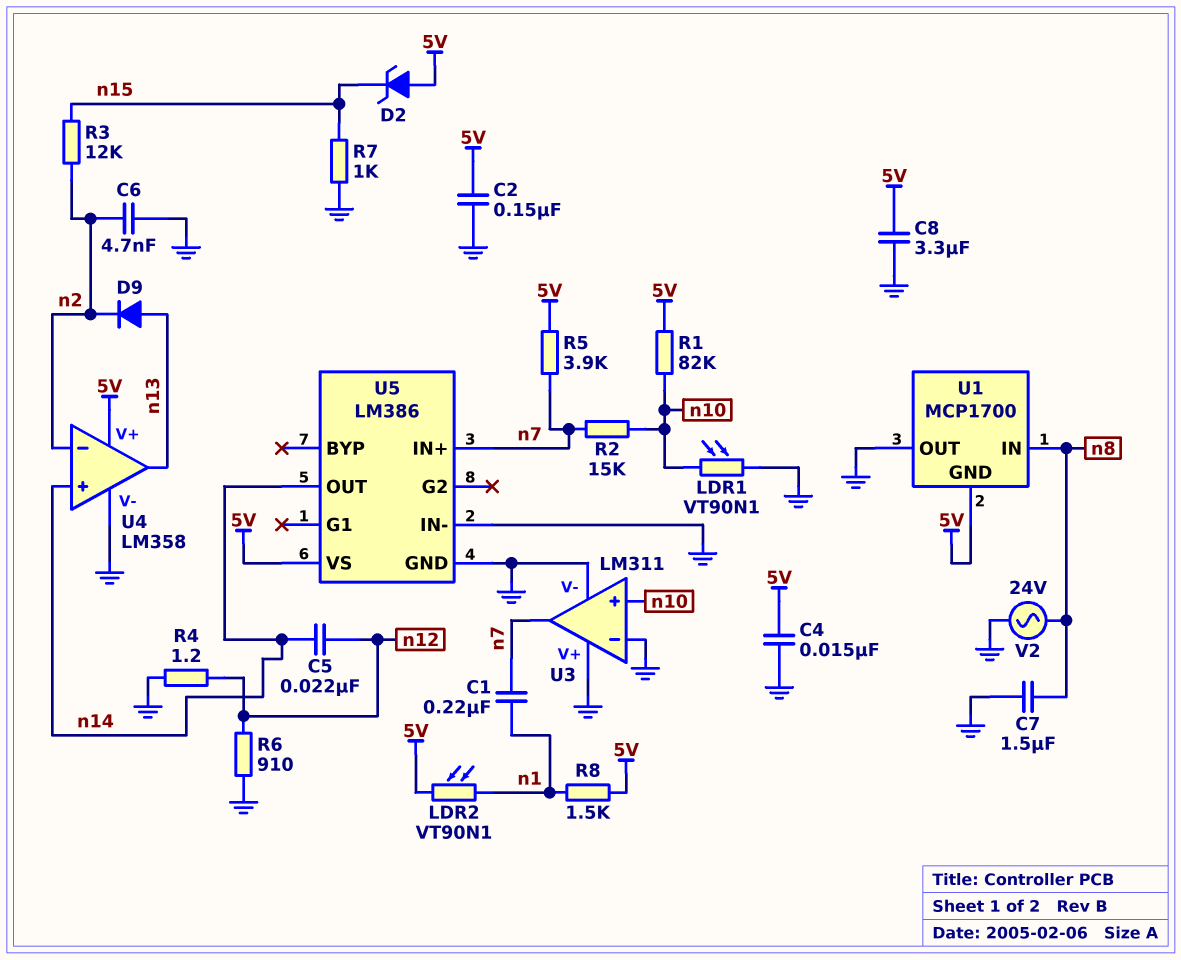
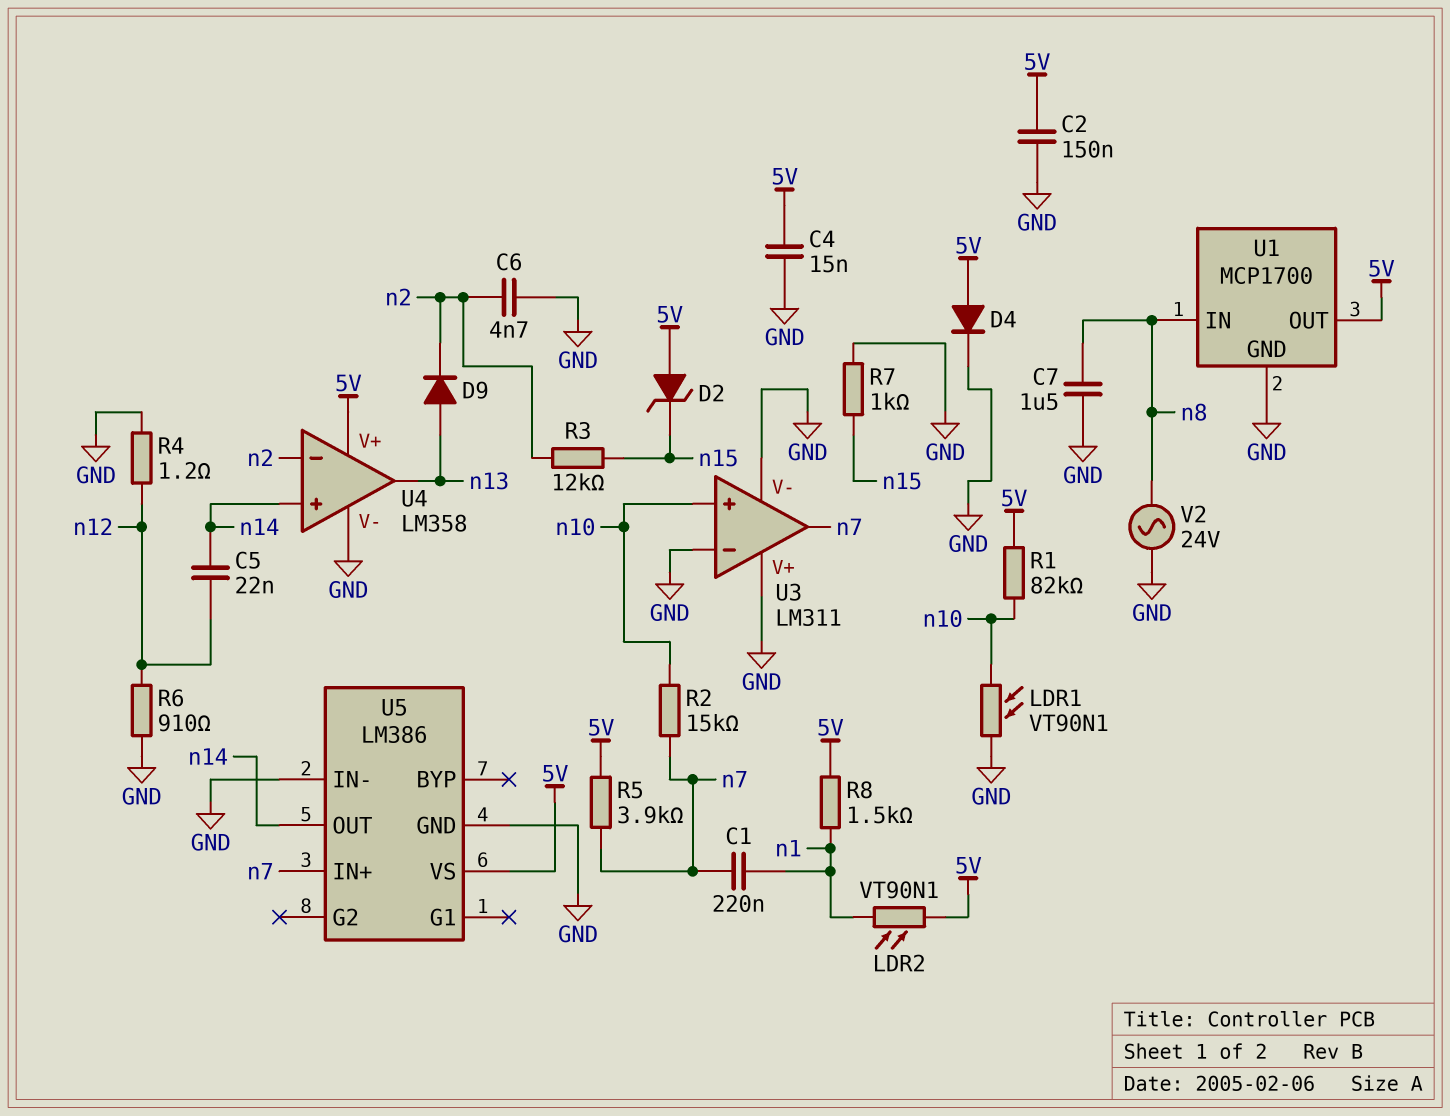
C8: 3.3uF (5V, GND) -> none
D4: none -> diode (A 5V, K GND)
U1 pin GND: 5V -> GND
U1 pin OUT: GND -> 5V

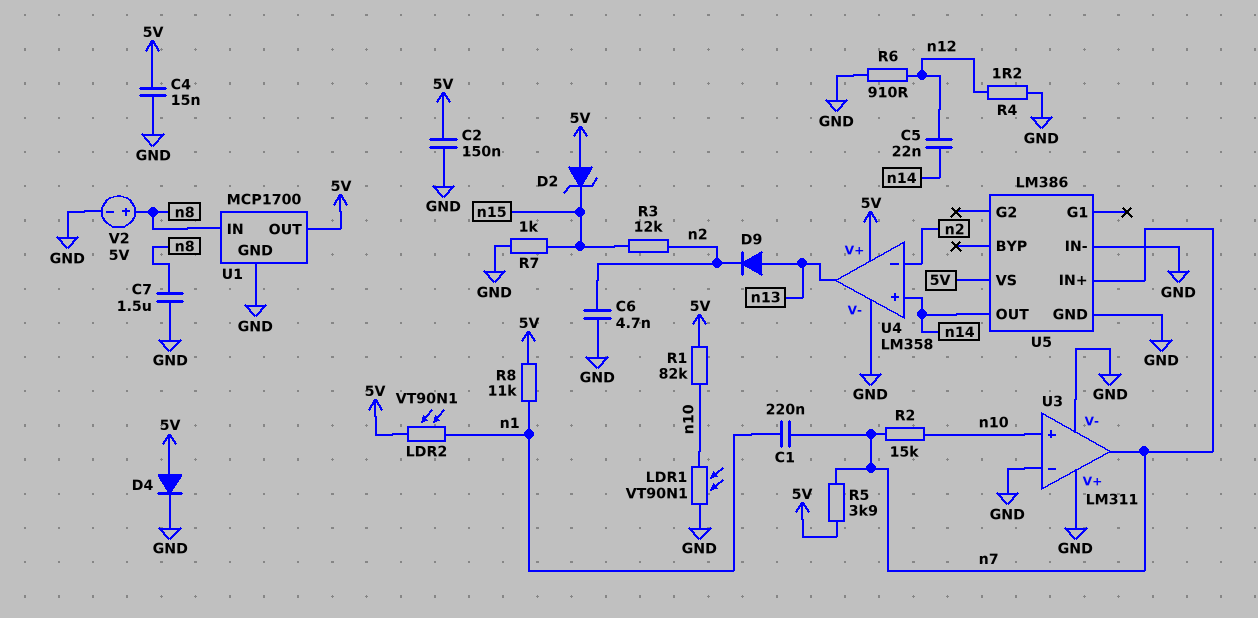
R8: 1.5k (5V, n1) -> 11k (5V, n1)
V2: AC 24V (GND, n8) -> 5V (plus n8, minus GND)

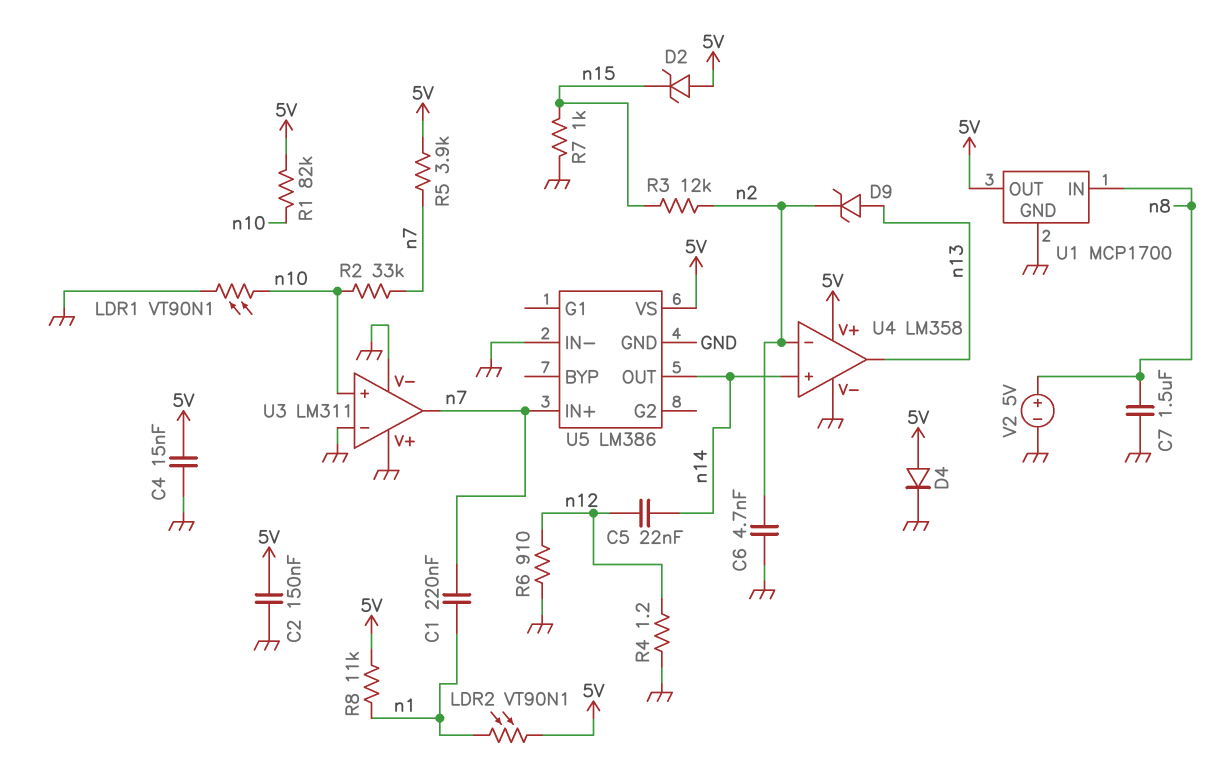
D9: diode (A n13, K n2) -> zener (A n13, K n2)
R2: 15k (n7, n10) -> 33k (n7, n10)

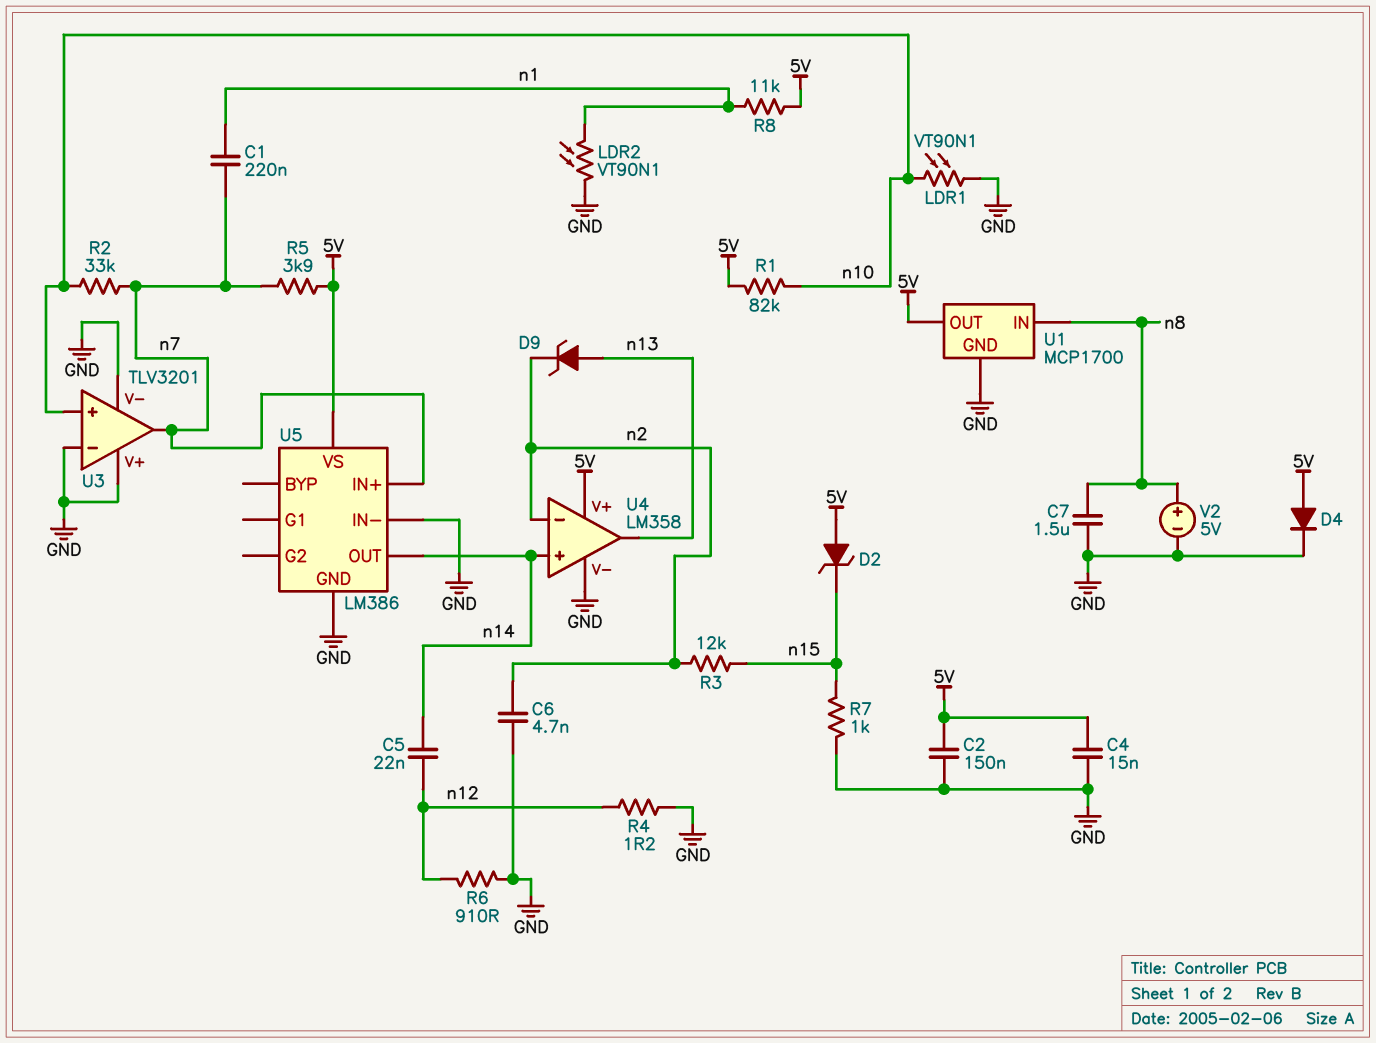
LDR2: VT90N1 (5V, n1) -> VT90N1 (GND, n1)
U3: LM311 -> TLV3201

